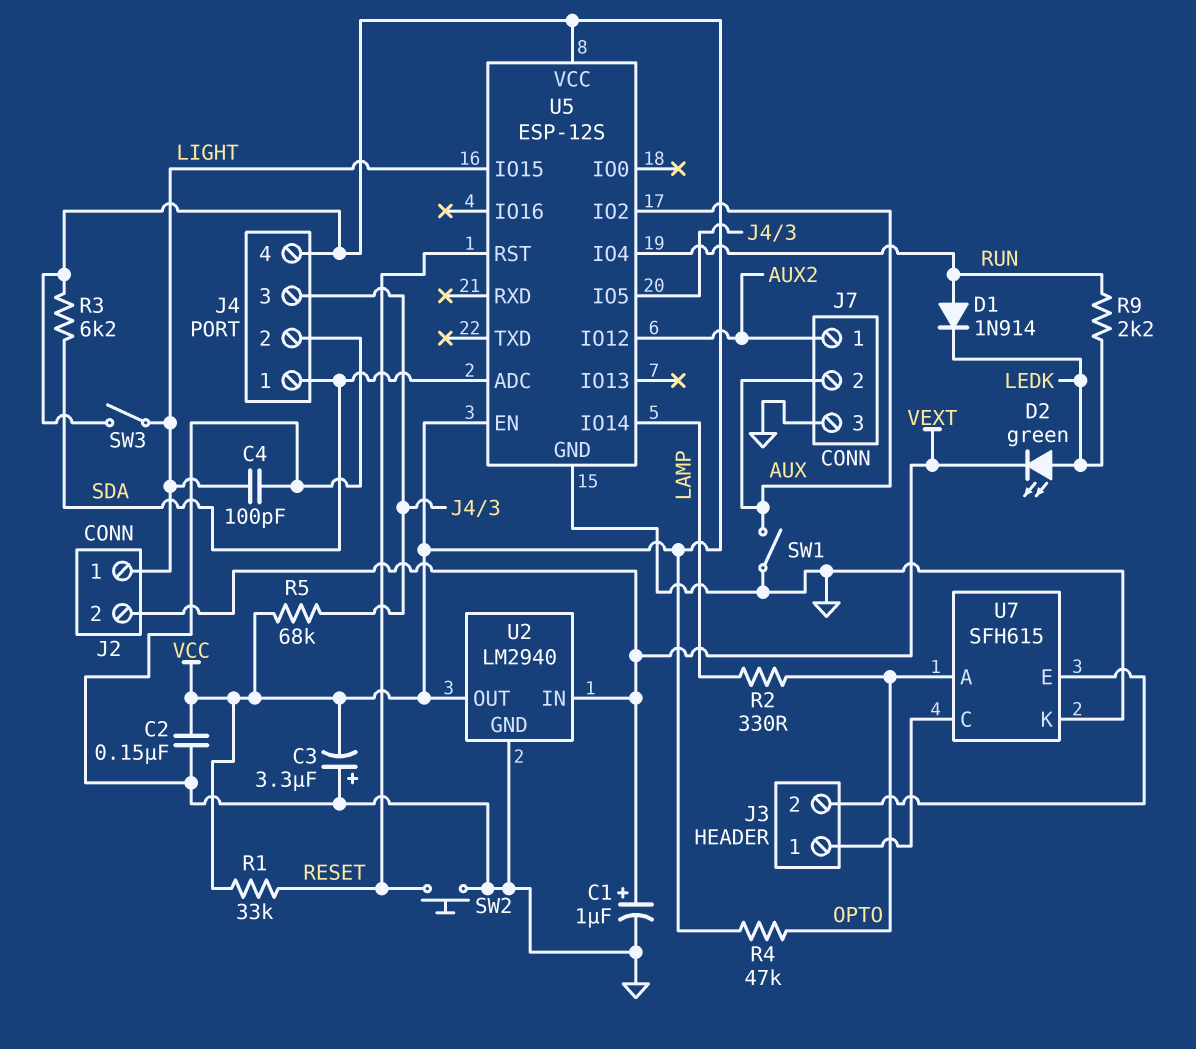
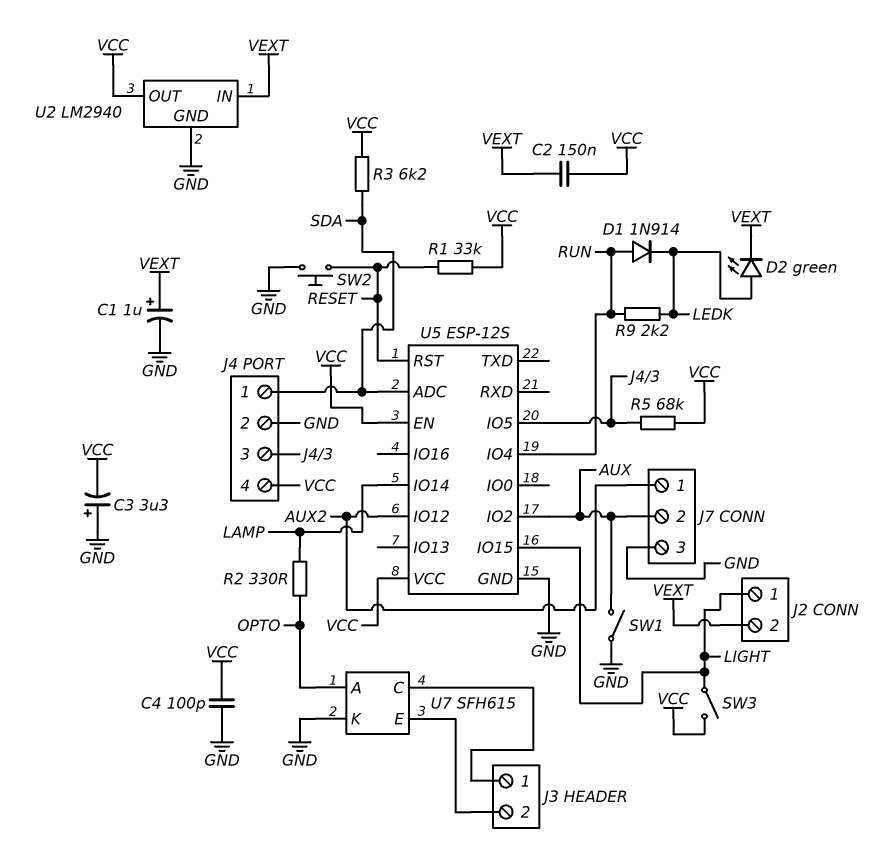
C2: 150nF (GND, VCC) -> 150nF (VCC, VEXT)
C4: 100pF (GND, LIGHT) -> 100pF (GND, VCC)
R4: 47k (OPTO, VCC) -> none

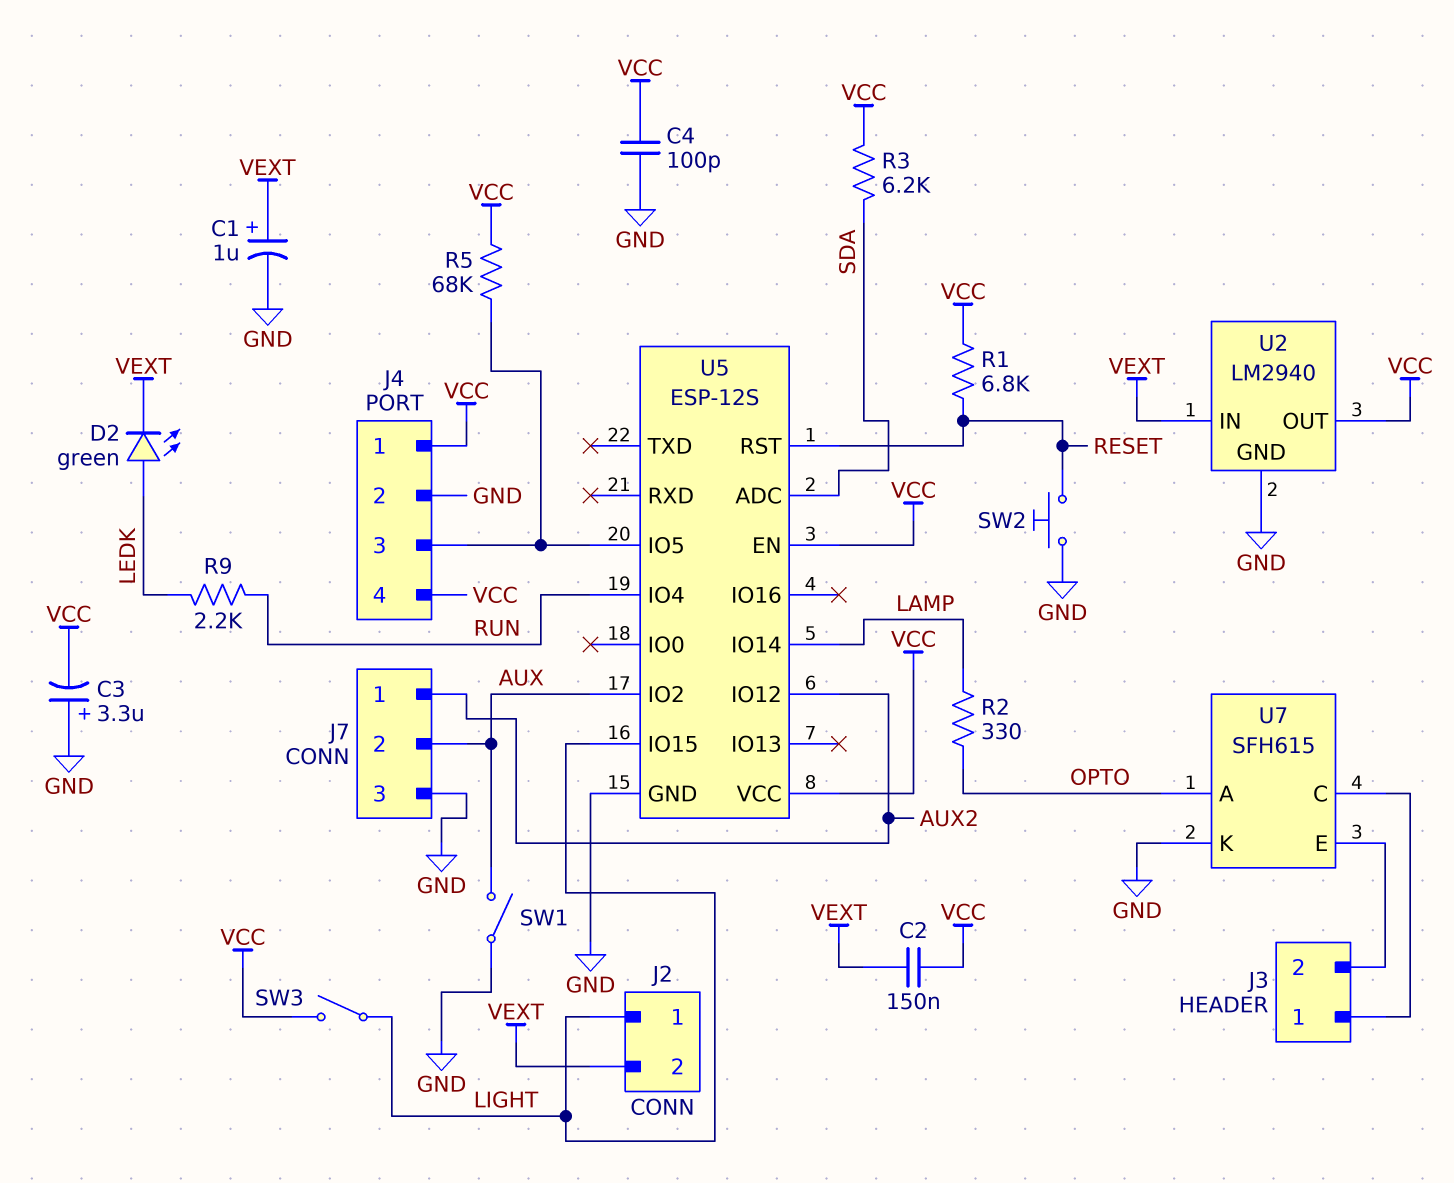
D1: diode 1N914 (A RUN, K LEDK) -> none
J4 pin 1: SDA -> VCC
R1: 33k (RESET, VCC) -> 6.8k (RESET, VCC)

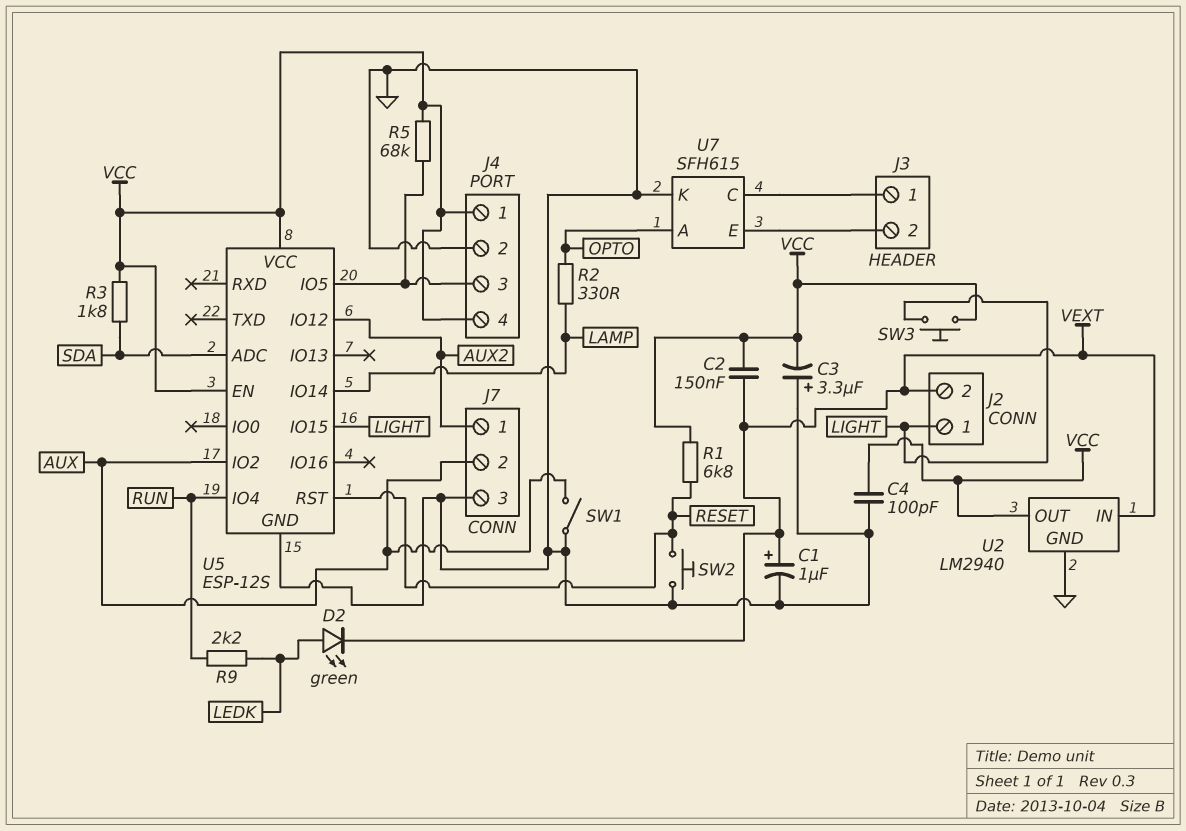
R3: 6.2k (SDA, VCC) -> 1.8k (SDA, VCC)
SW3: switch (LIGHT, VCC) -> button (LIGHT, VCC)

